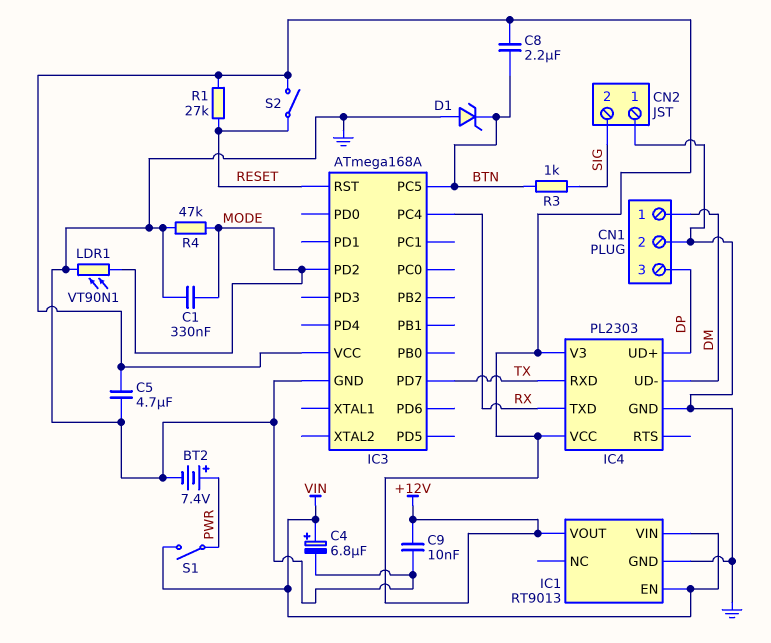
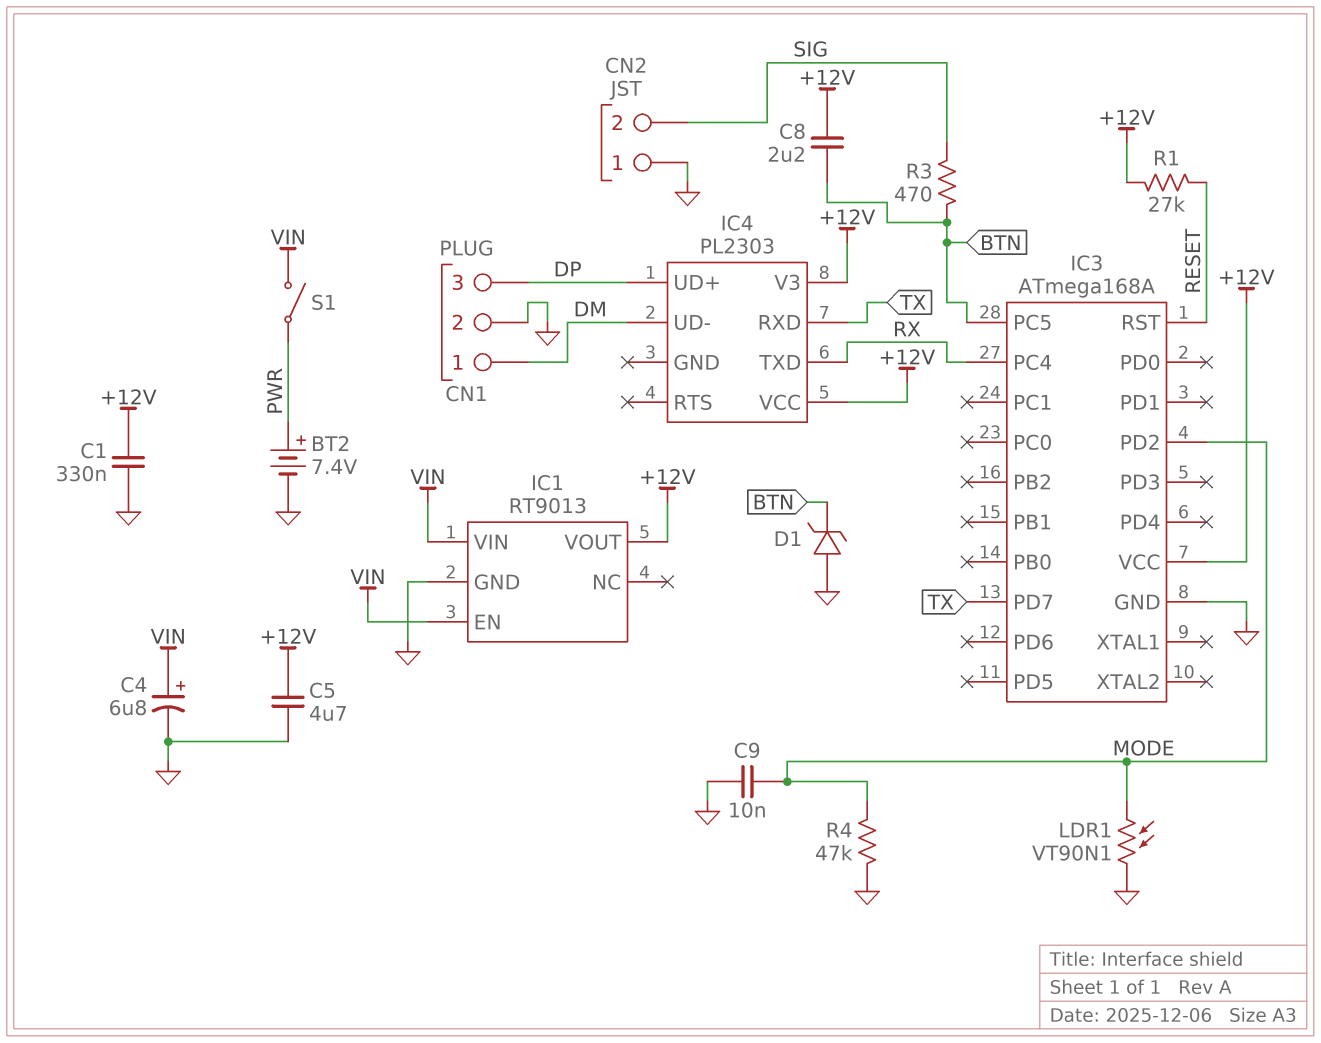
C1: 330nF (GND, MODE) -> 330nF (+12V, GND)
C9: 10nF (+12V, GND) -> 10nF (GND, MODE)
IC4 pin GND: GND -> none
R3: 1k (BTN, SIG) -> 470 (BTN, SIG)
S2: switch (+12V, RESET) -> none

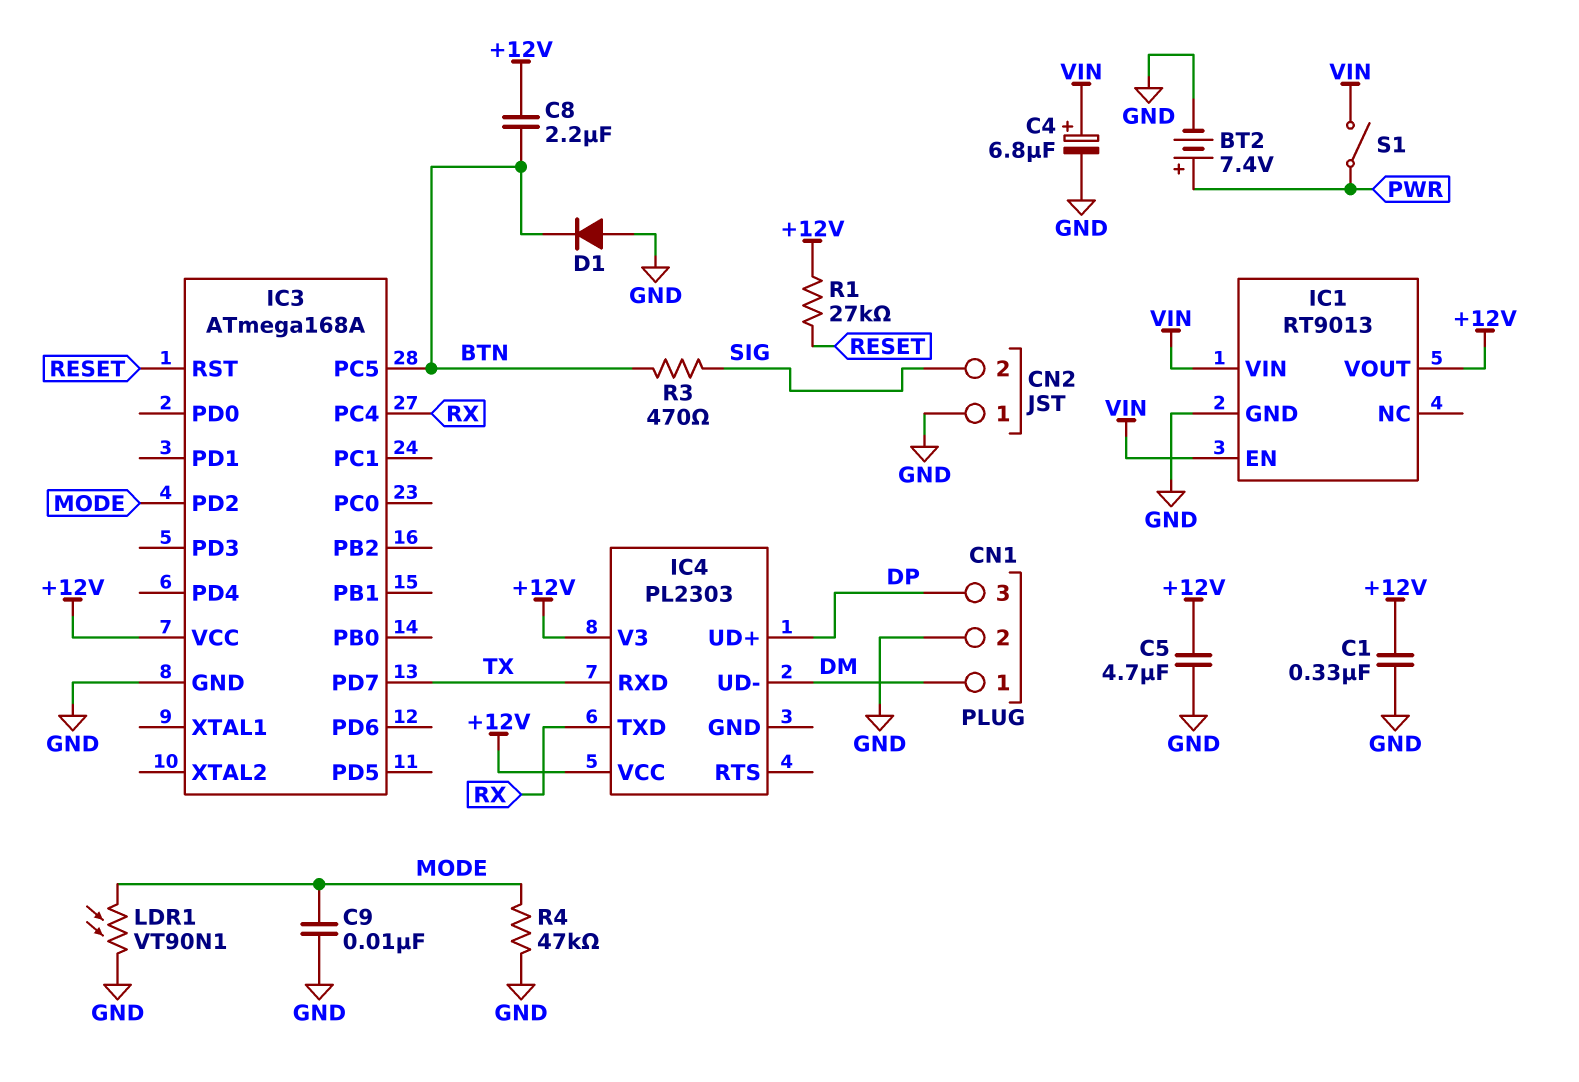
D1: zener (A GND, K BTN) -> diode (A GND, K BTN)

